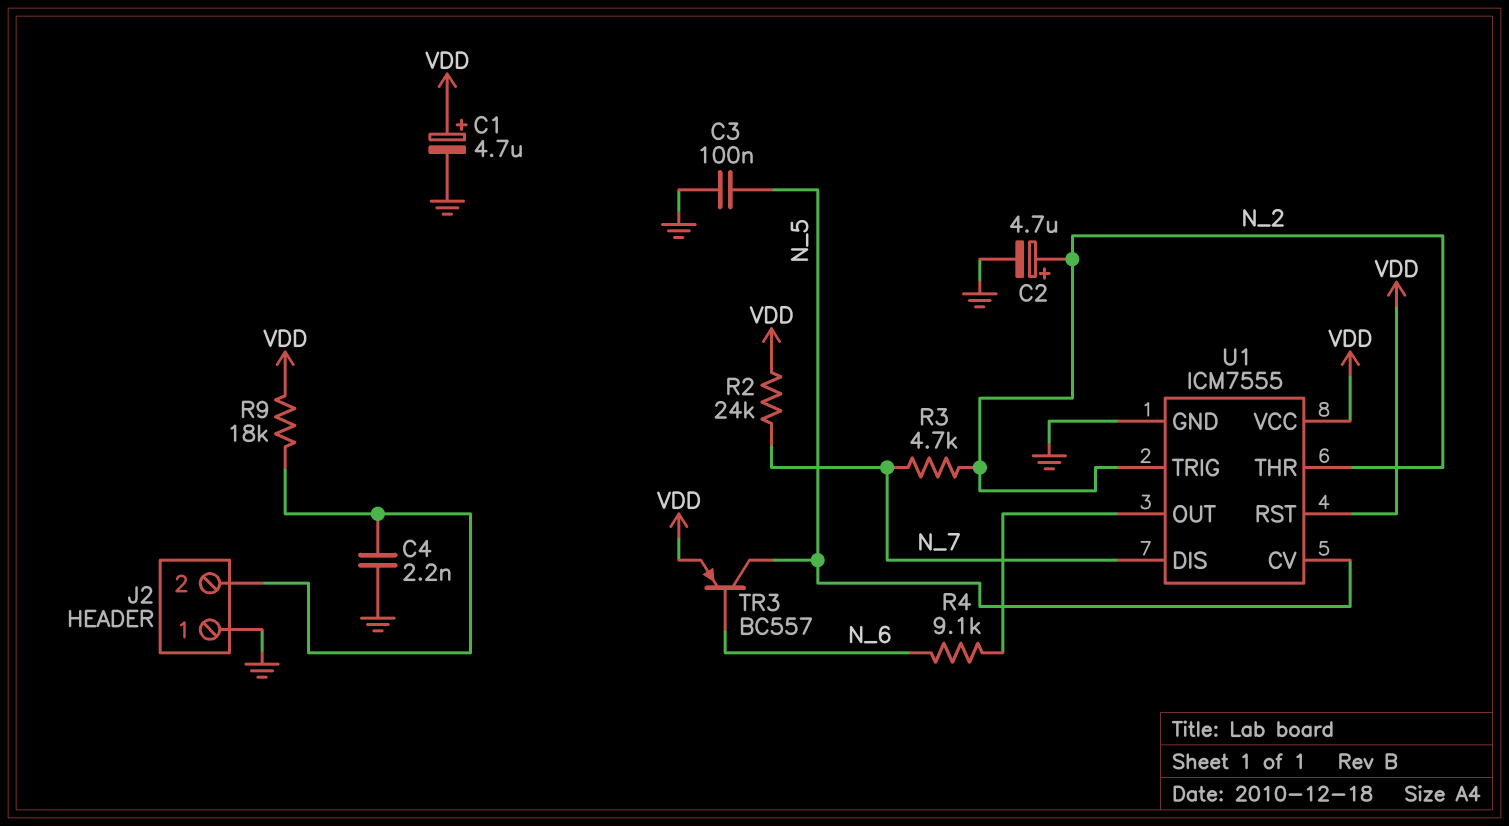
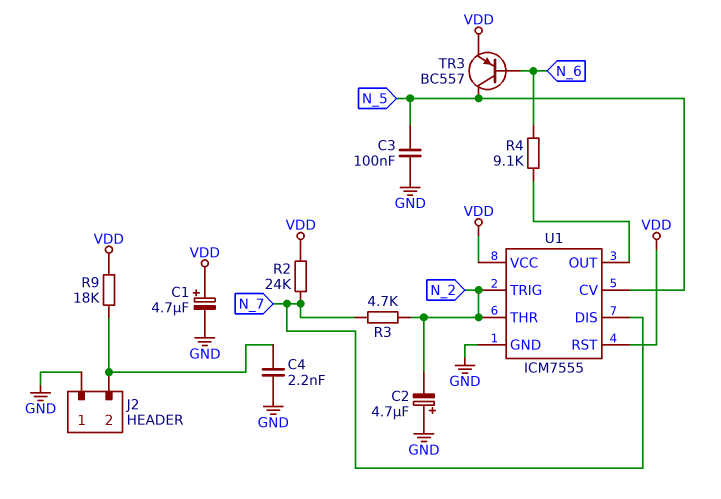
C2: 4.7uF (plus N_2, minus GND) -> 4.7uF (plus GND, minus N_2)

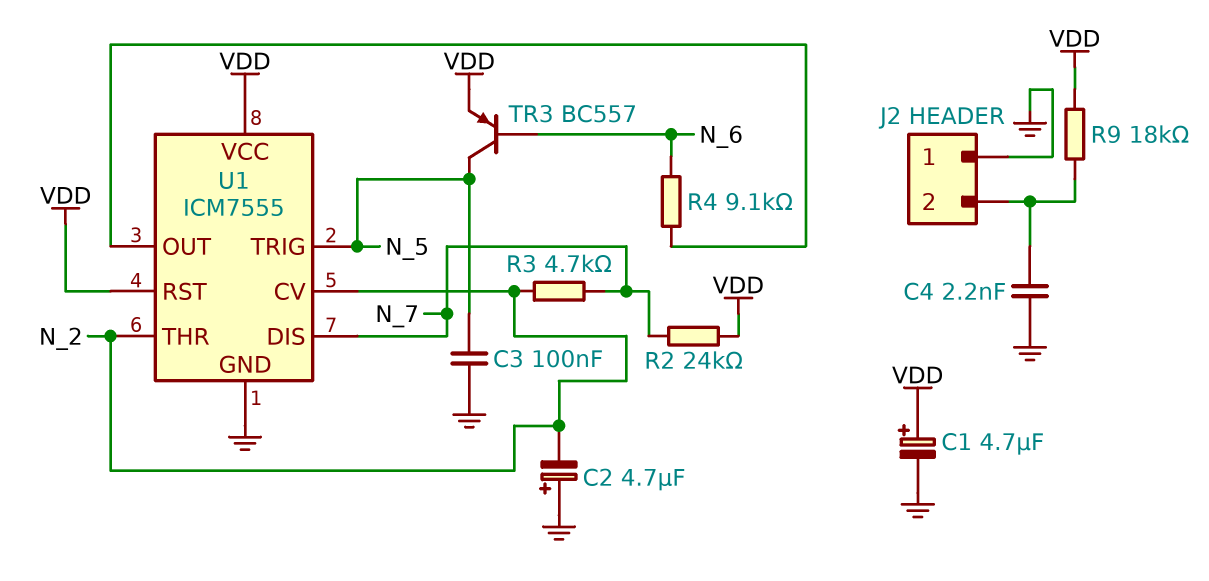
U1 pin CV: N_5 -> N_2
U1 pin TRIG: N_2 -> N_5

